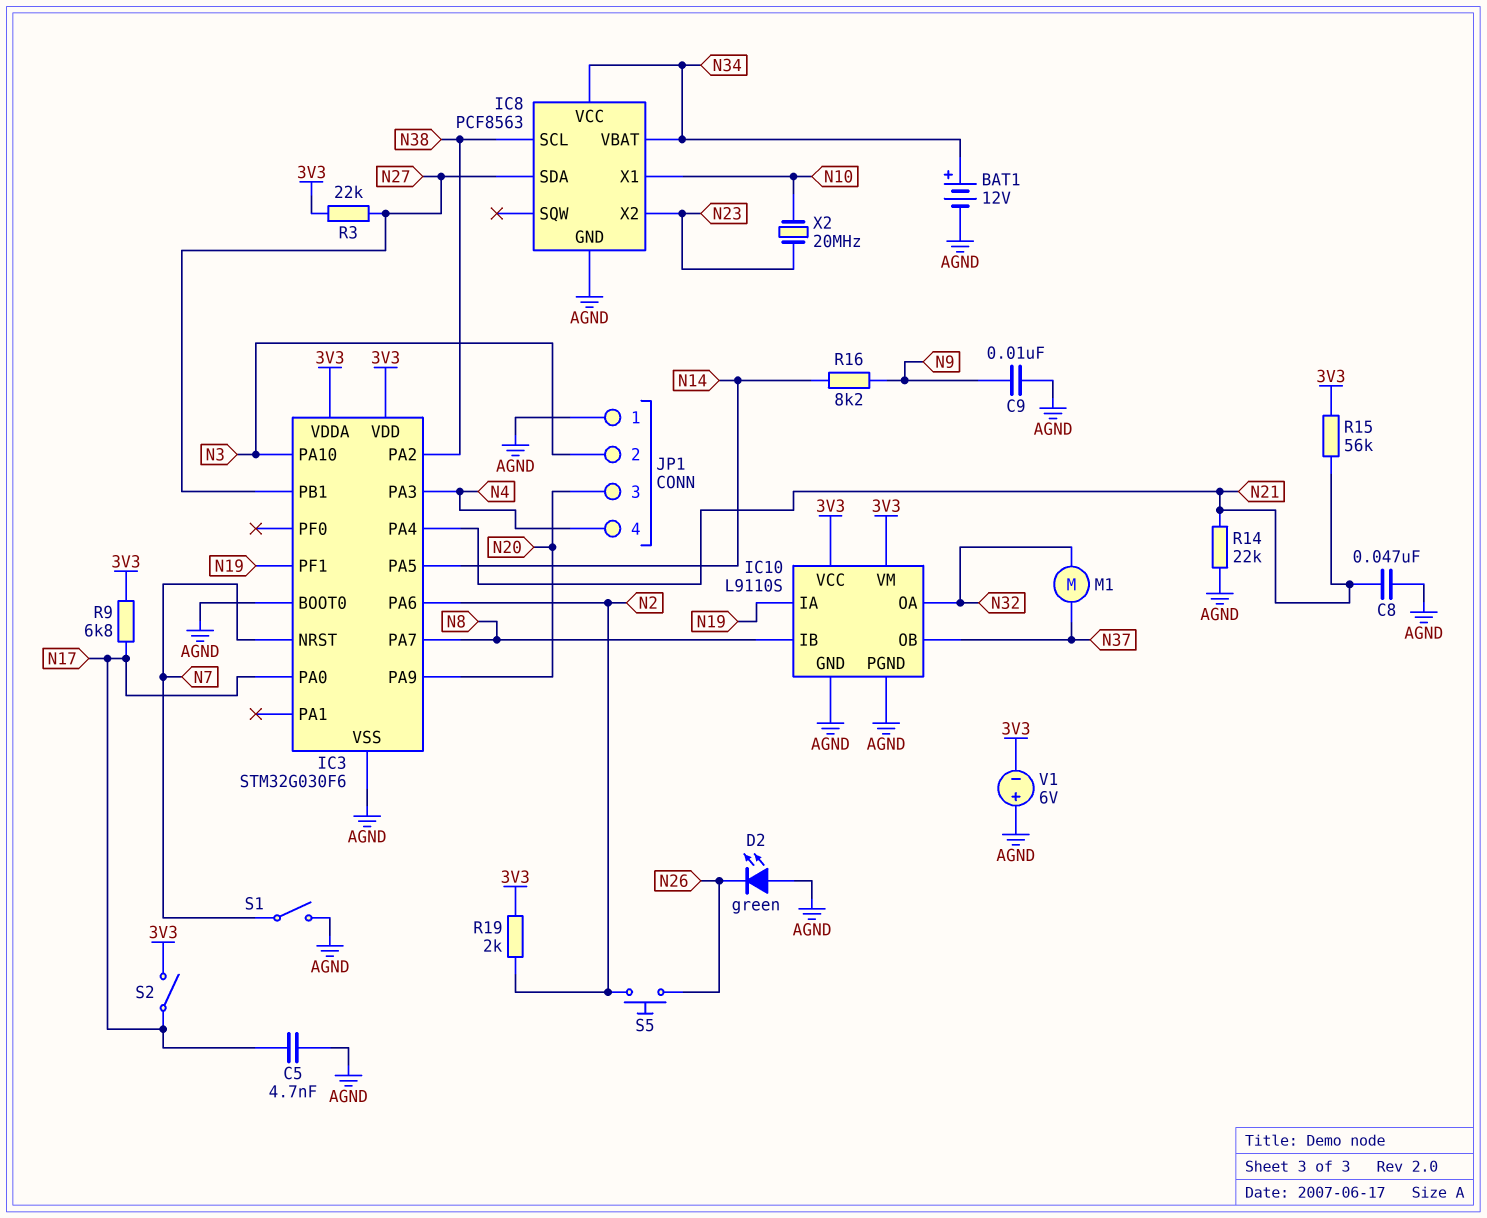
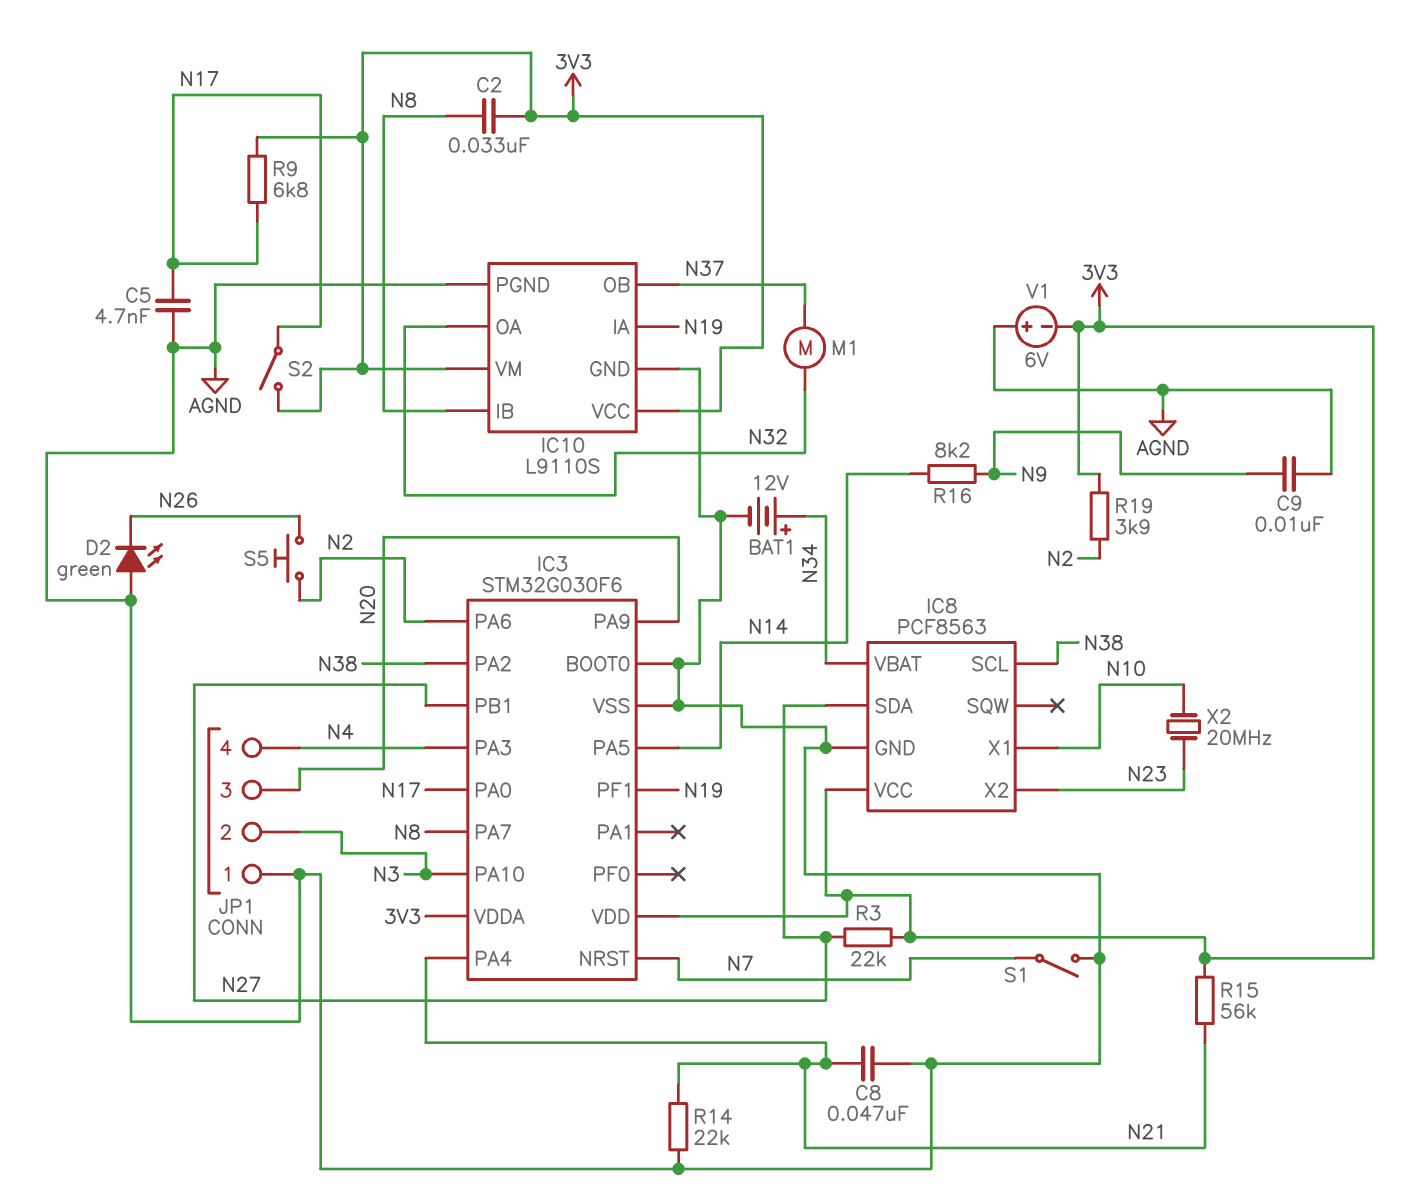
C2: none -> 33nF (3V3, N8)
IC8 pin VCC: N34 -> 3V3
R19: 2k (3V3, N2) -> 3.9k (3V3, N2)

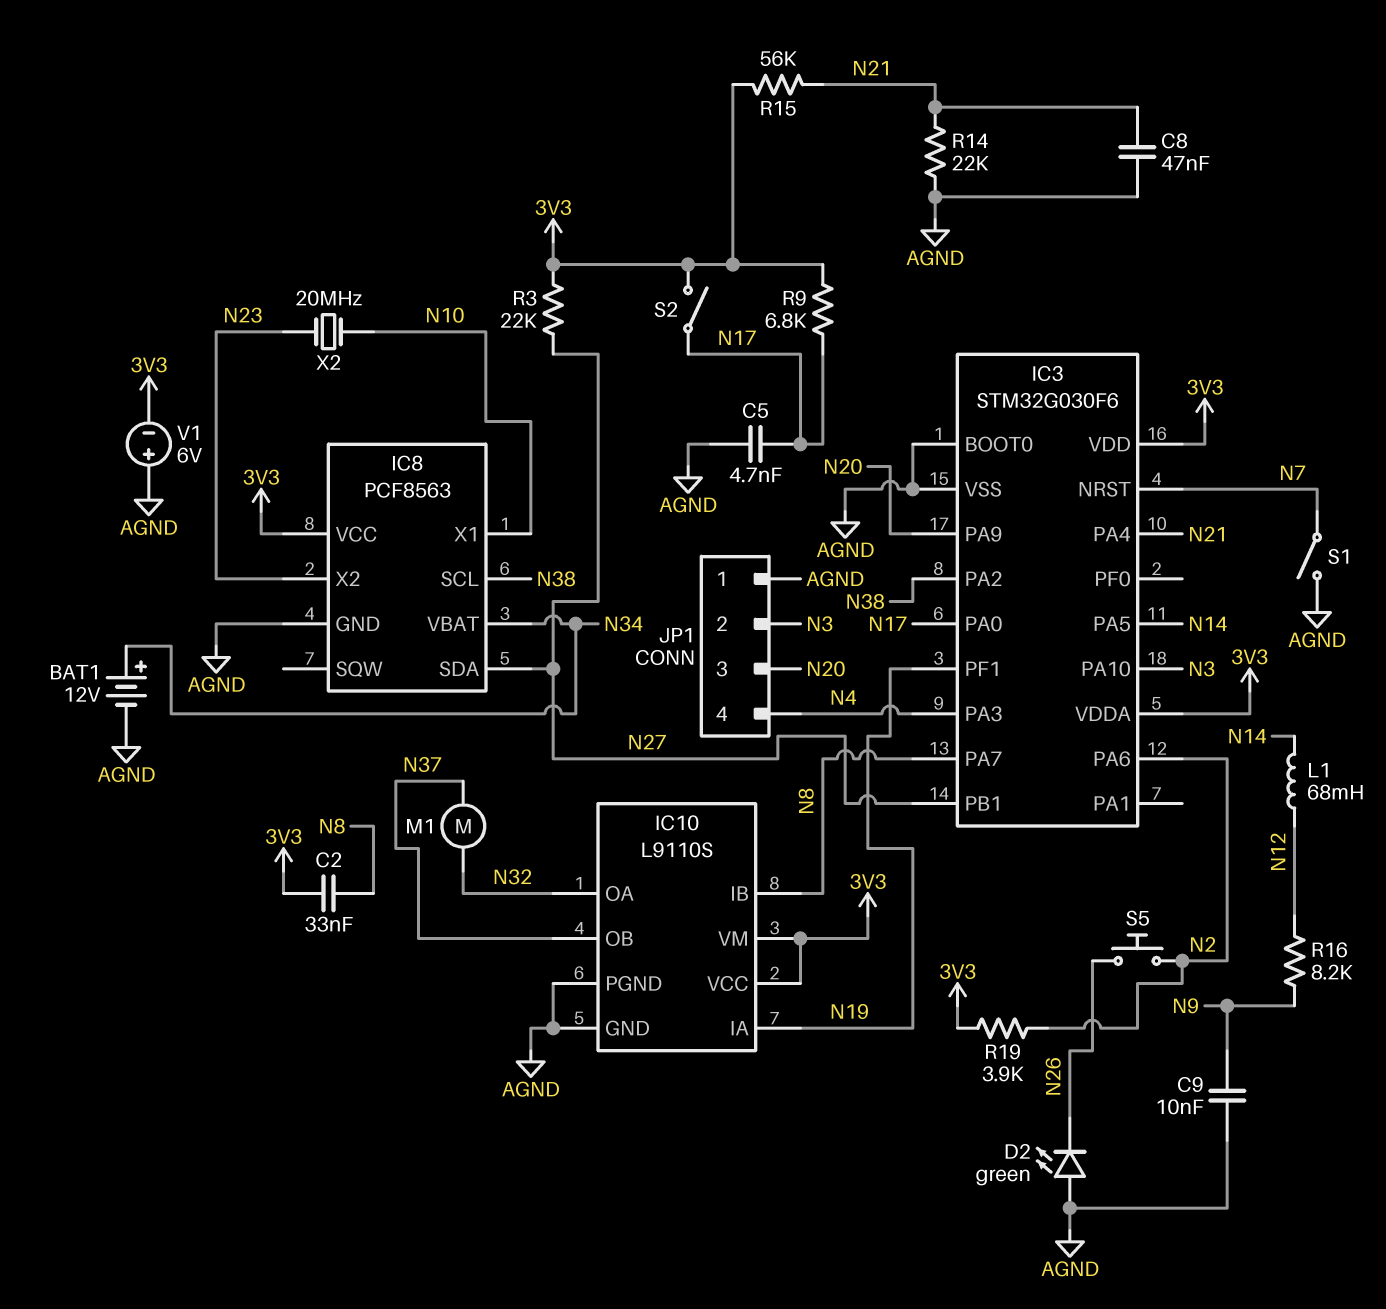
L1: none -> 68mH (N12, N14)
R16: 8.2k (N9, N14) -> 8.2k (N9, N12)

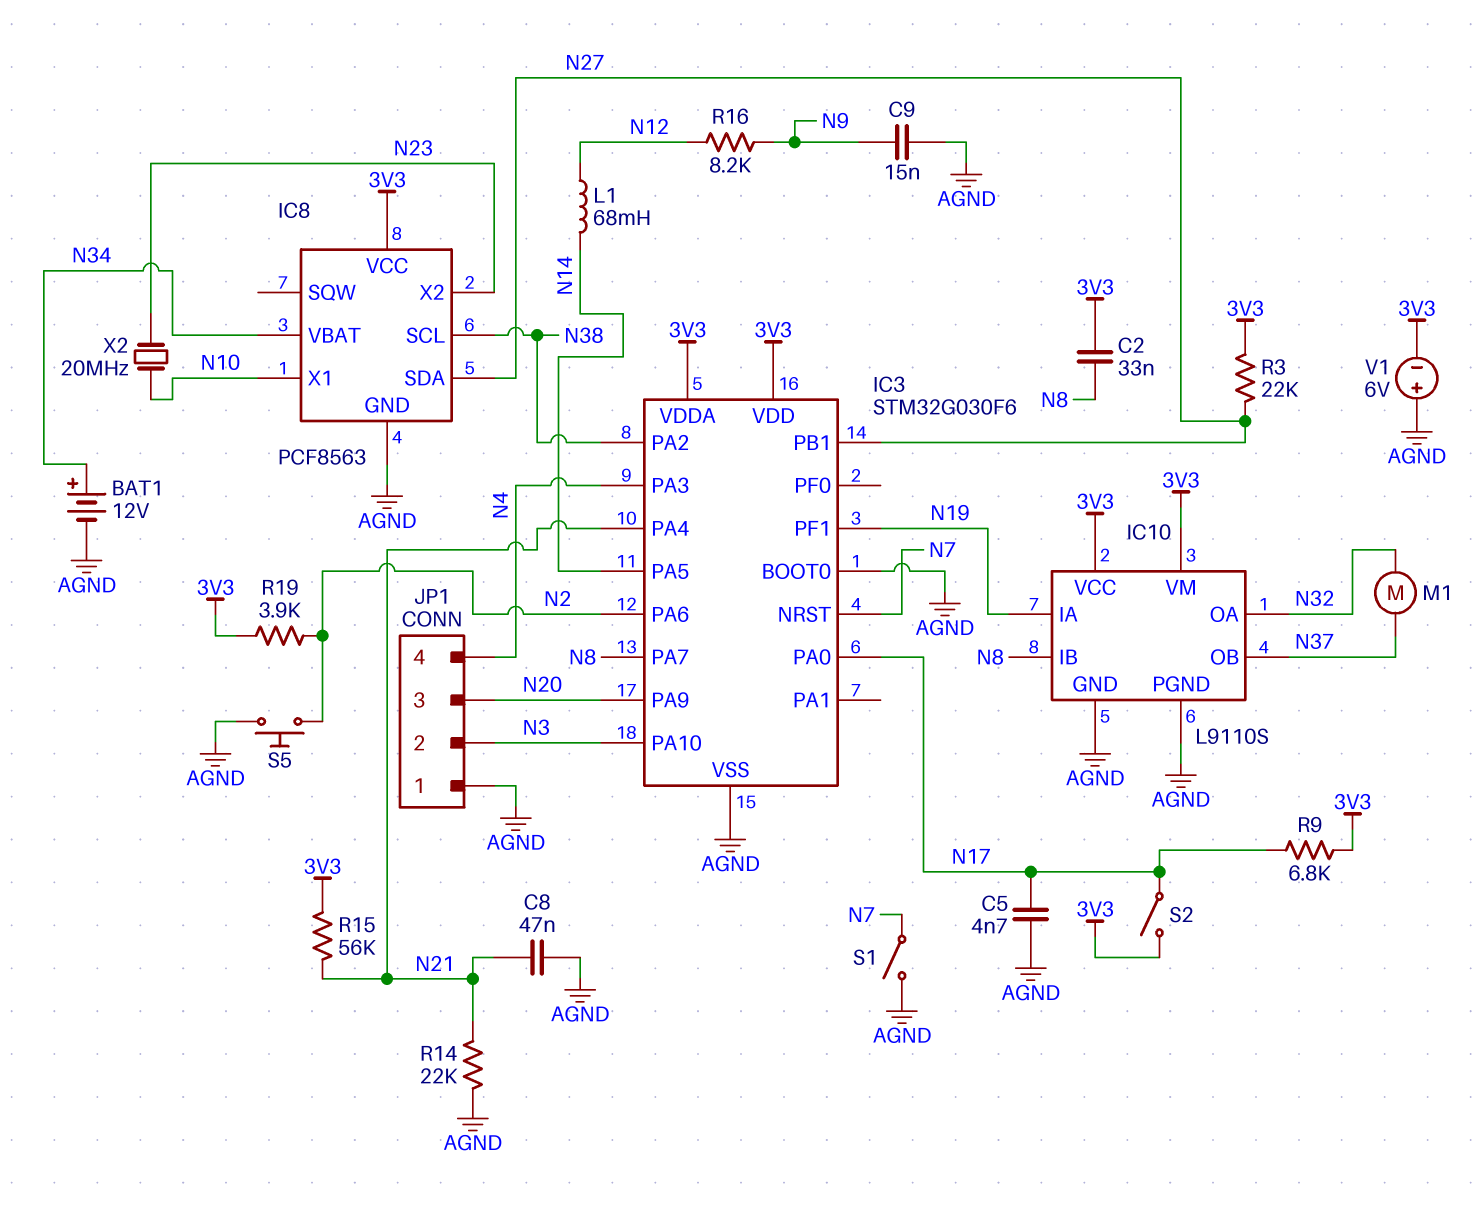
C9: 10nF (AGND, N9) -> 15nF (AGND, N9)
D2: LED green (A AGND, K N26) -> none
S5: button (N2, N26) -> button (AGND, N2)

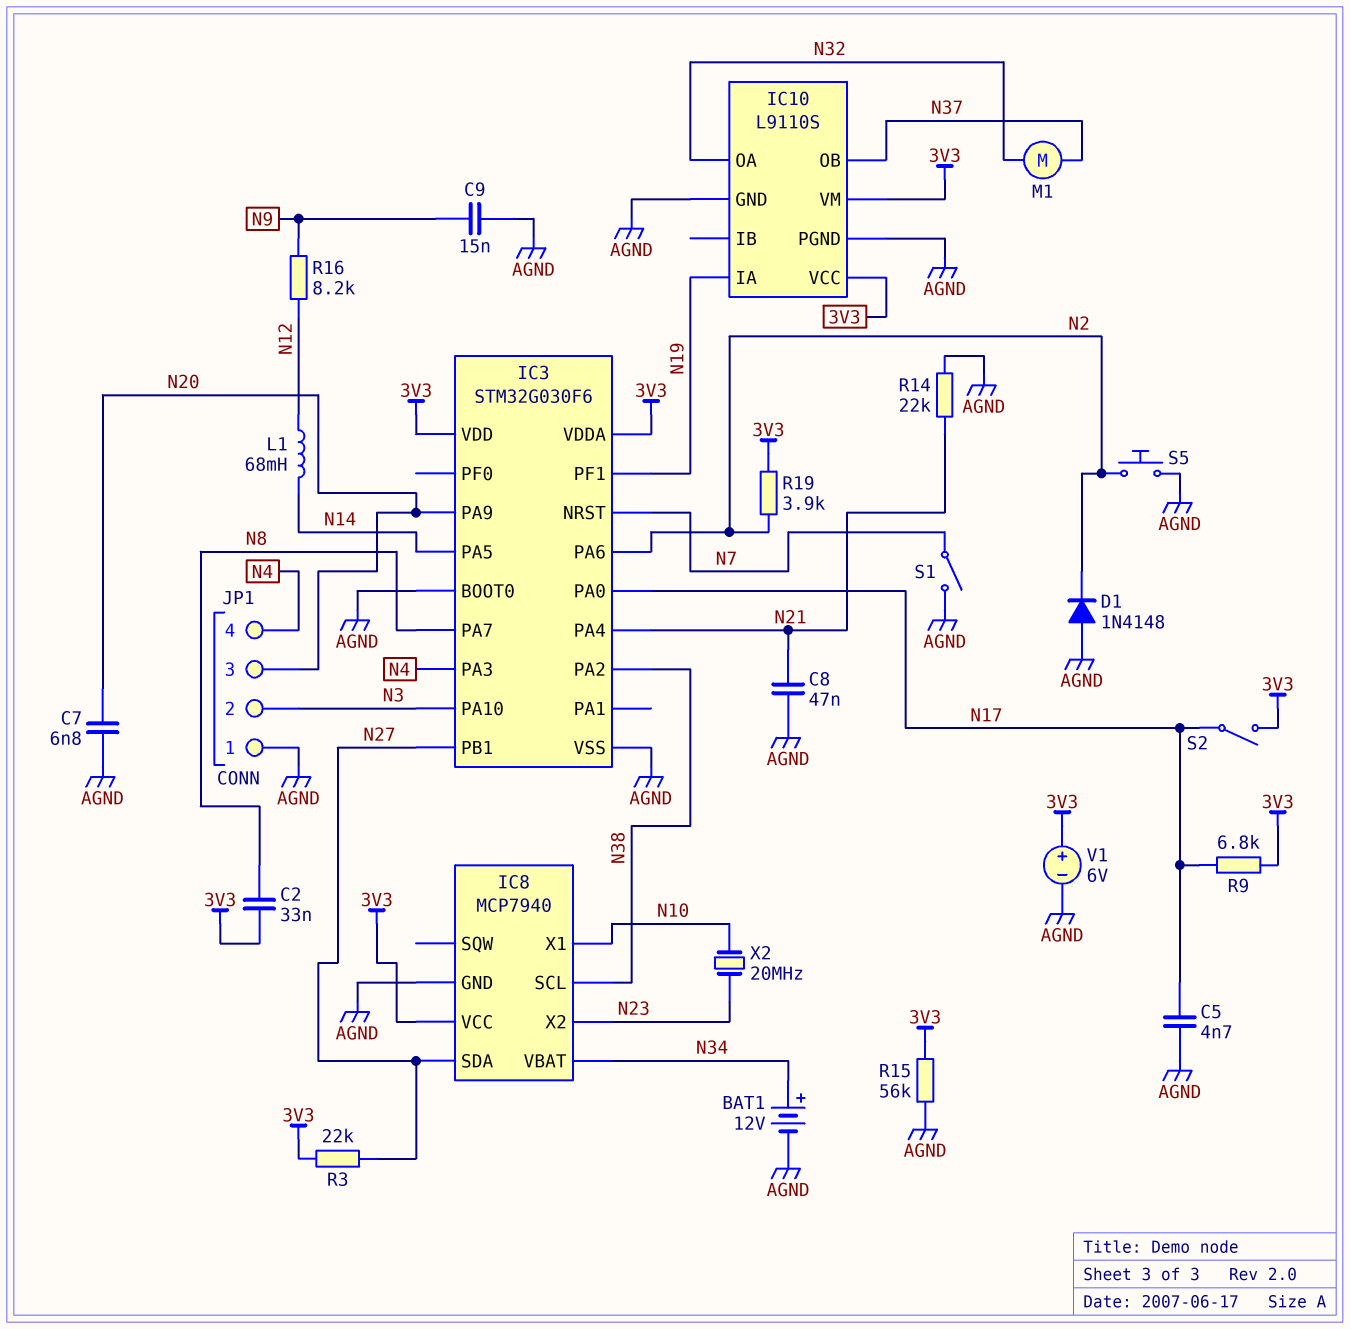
C7: none -> 6.8nF (AGND, N20)
D1: none -> diode 1N4148 (A AGND, K N2)
IC8: PCF8563 -> MCP7940
IC10 pin IB: N8 -> none
R15: 56k (3V3, N21) -> 56k (3V3, AGND)
V1: 6V (plus AGND, minus 3V3) -> 6V (plus 3V3, minus AGND)

